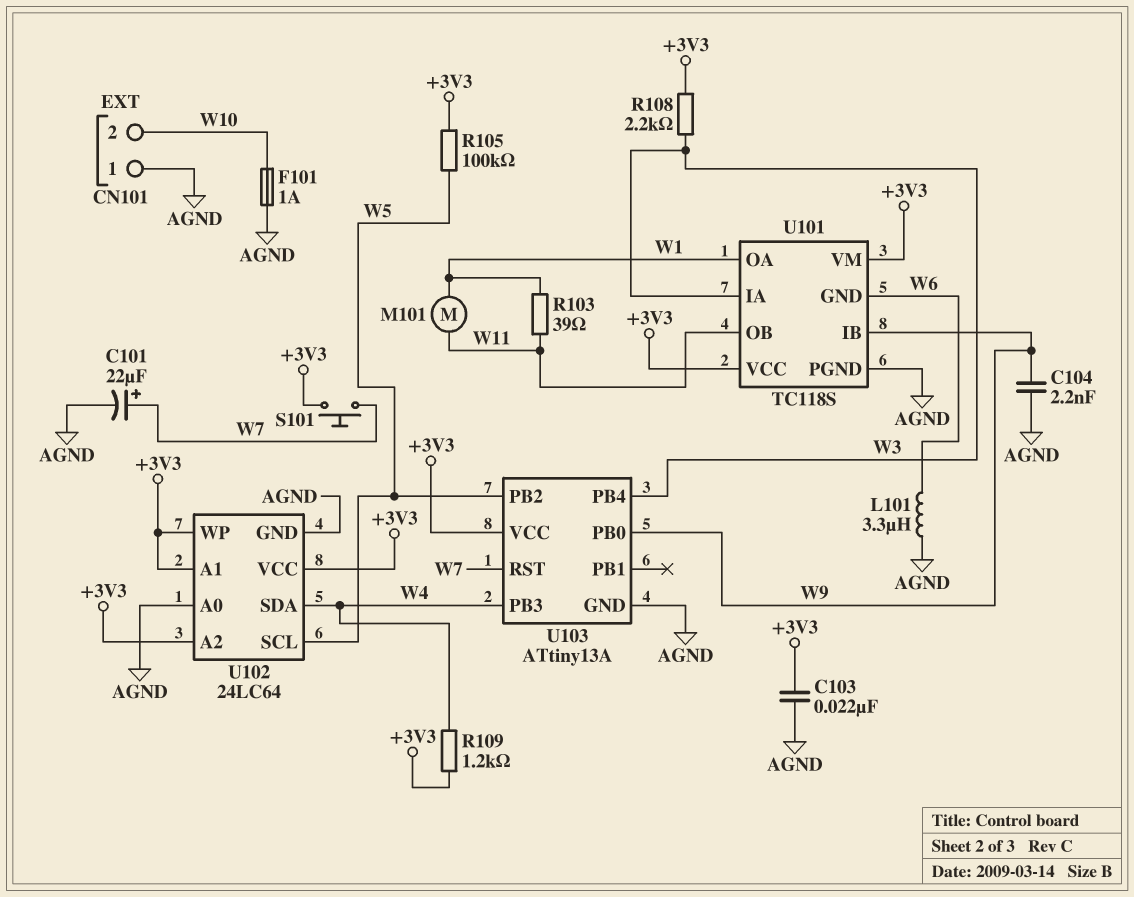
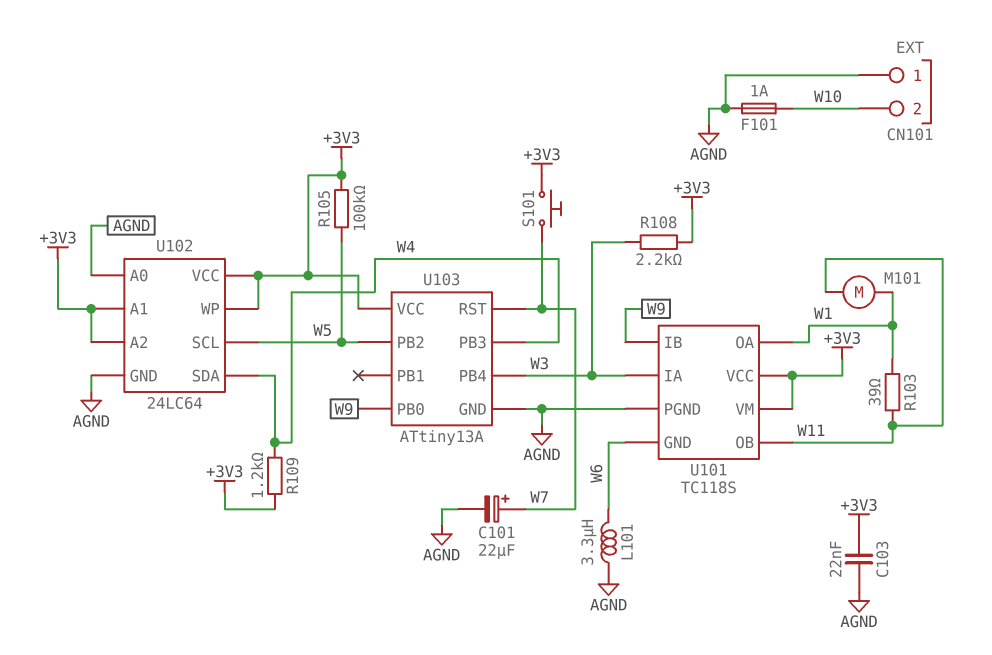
C104: 2.2nF (AGND, W9) -> none

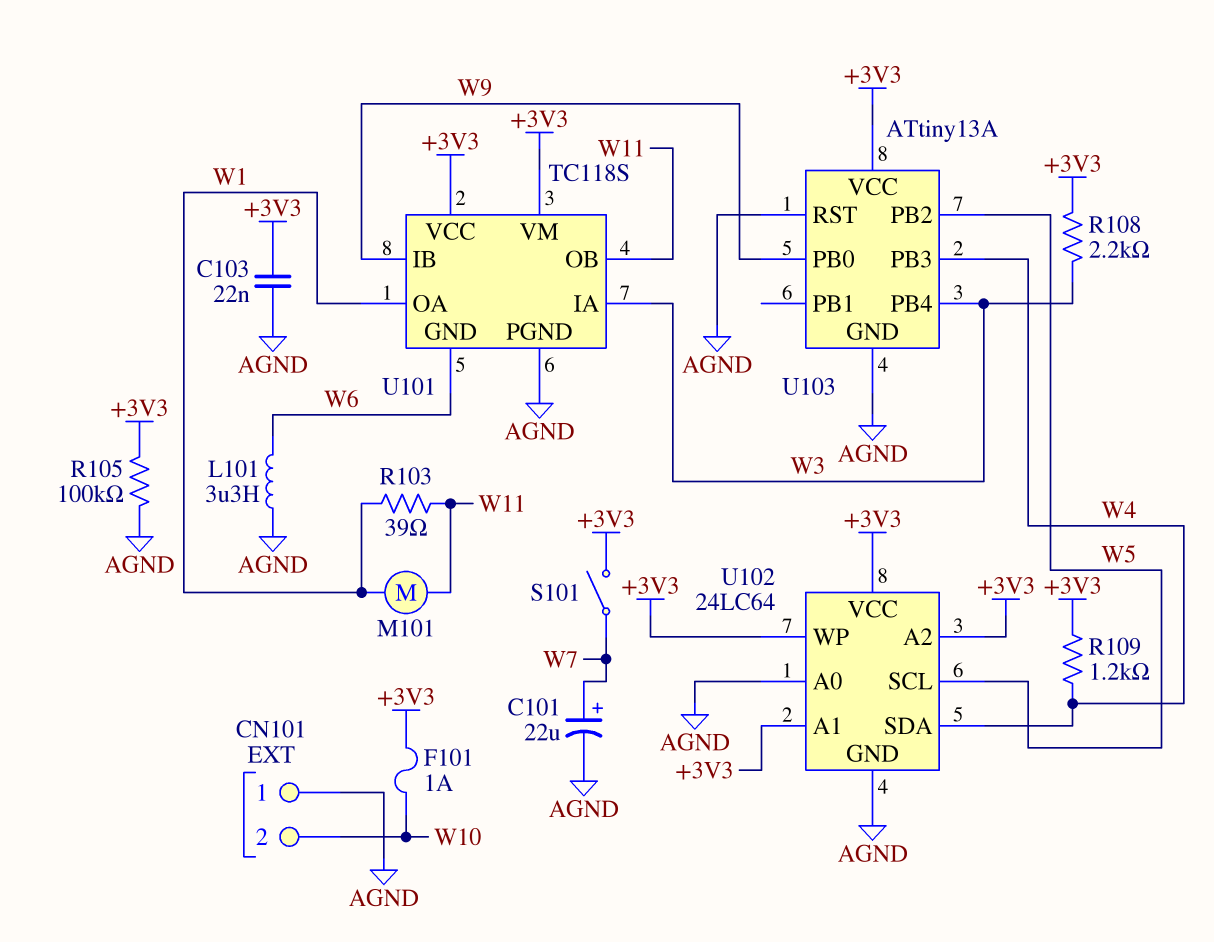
F101: 1A (AGND, W10) -> 1A (+3V3, W10)
R105: 100k (+3V3, W5) -> 100k (+3V3, AGND)
S101: button (+3V3, W7) -> switch (+3V3, W7)
U103 pin RST: W7 -> AGND

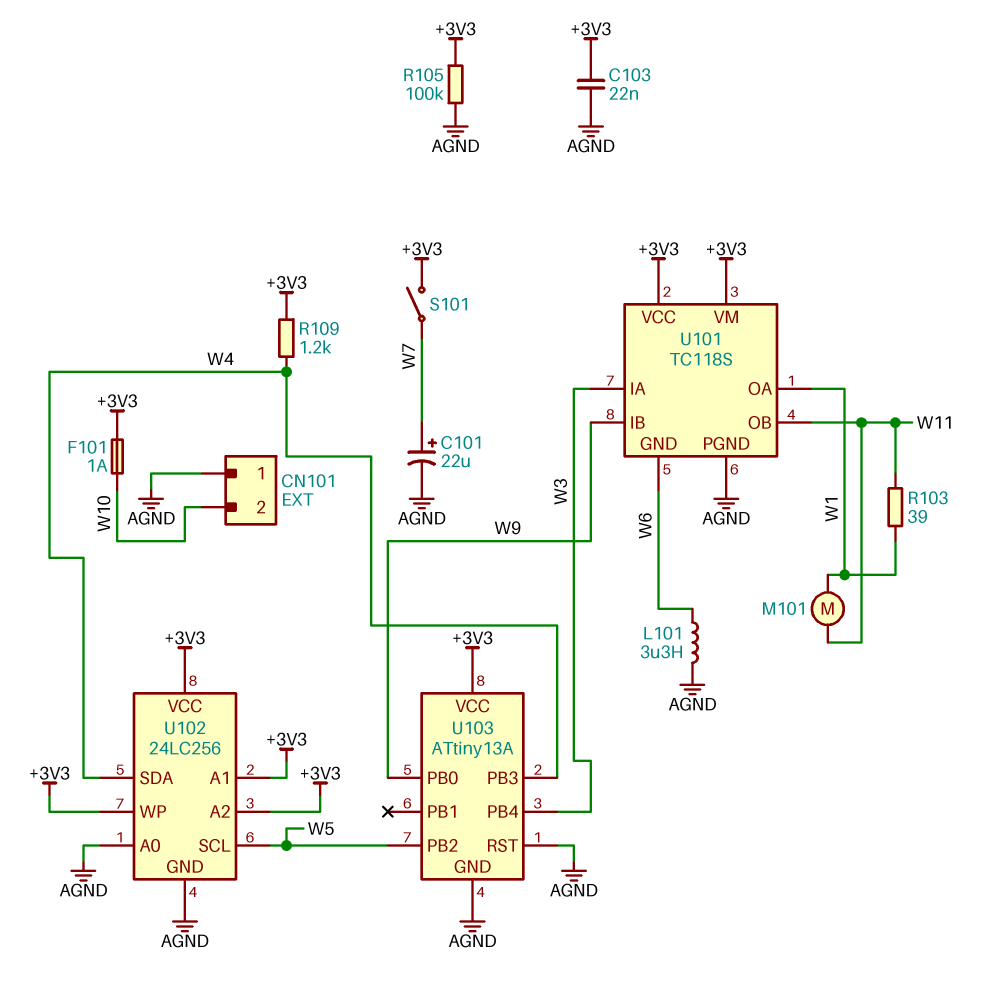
R108: 2.2k (+3V3, W3) -> none
U102: 24LC64 -> 24LC256

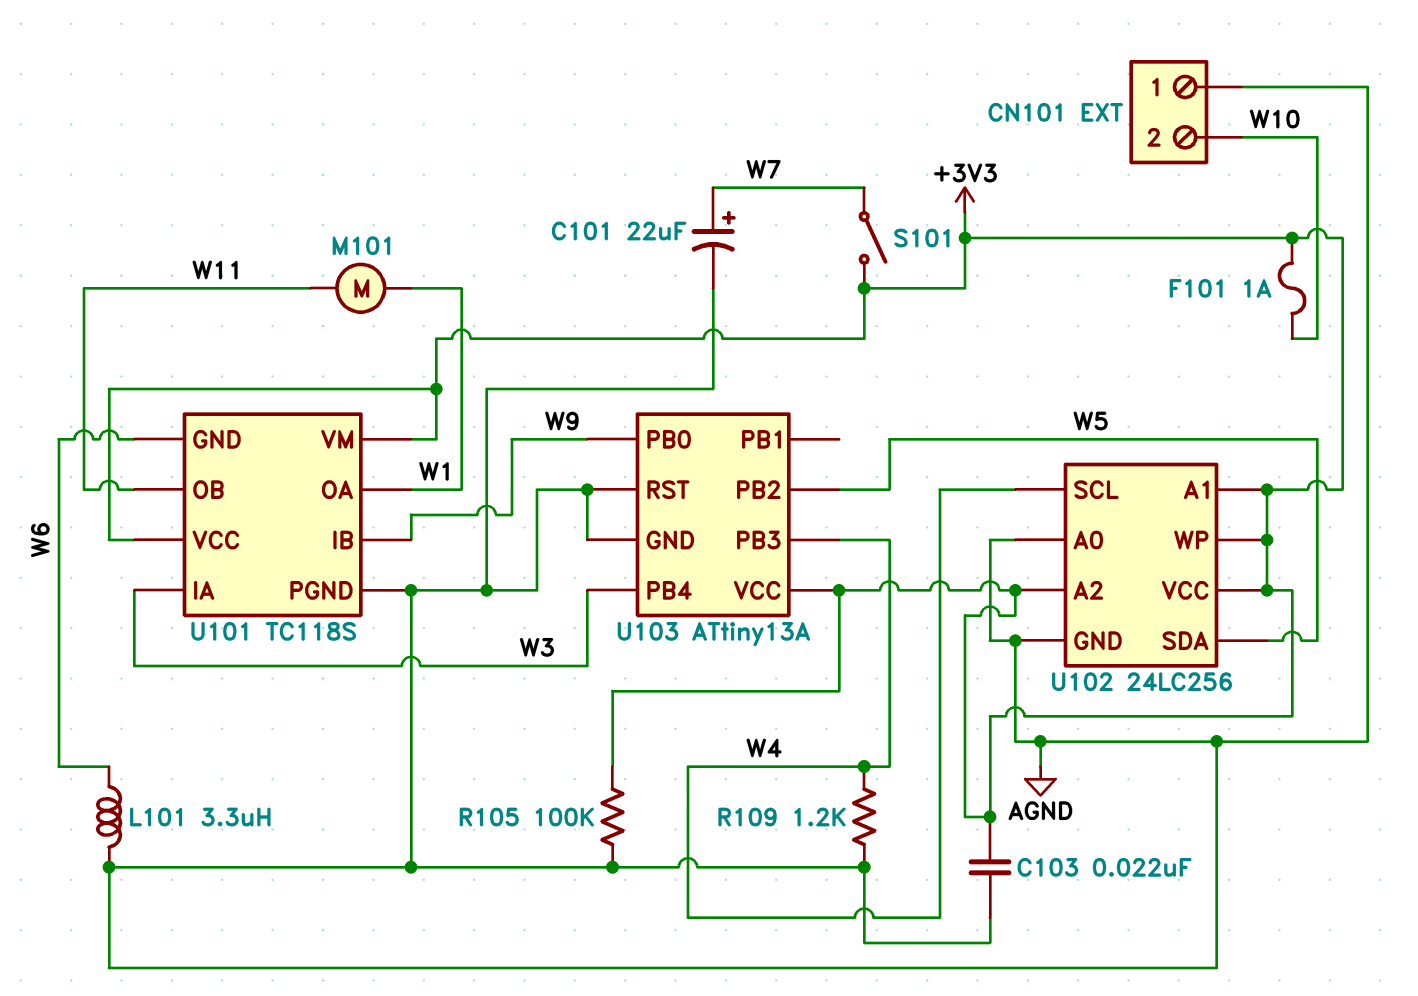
R103: 39 (W1, W11) -> none
R109: 1.2k (+3V3, W4) -> 1.2k (AGND, W4)
U102 pin SCL: W5 -> W4
U102 pin SDA: W4 -> W5

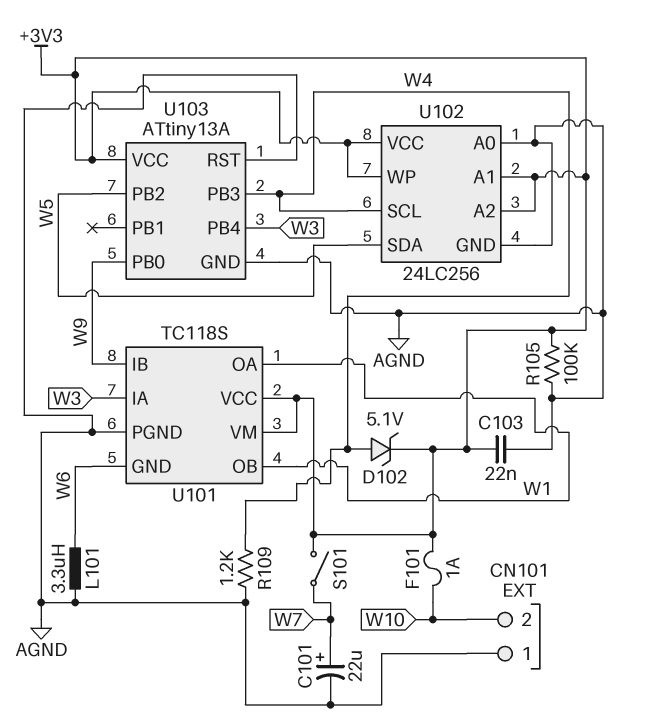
D102: none -> zener 5.1V (A W4, K +3V3)
M101: motor (W1, W11) -> none
U101 pin OB: W11 -> W1

